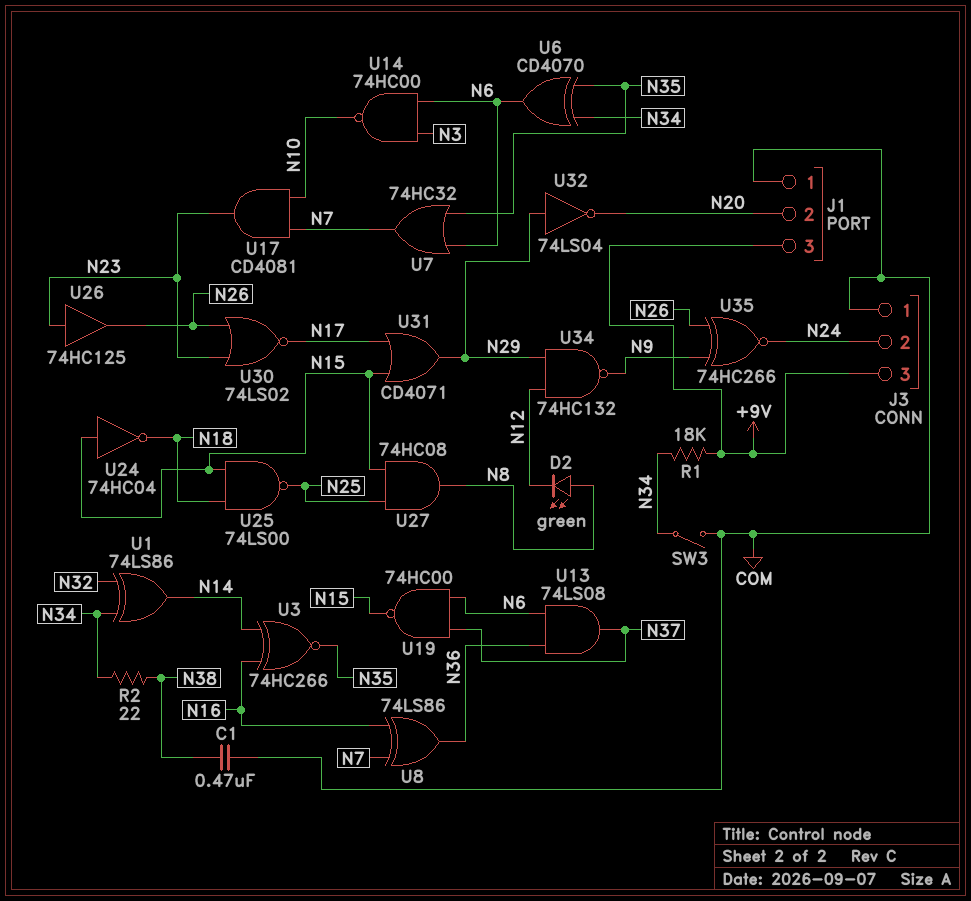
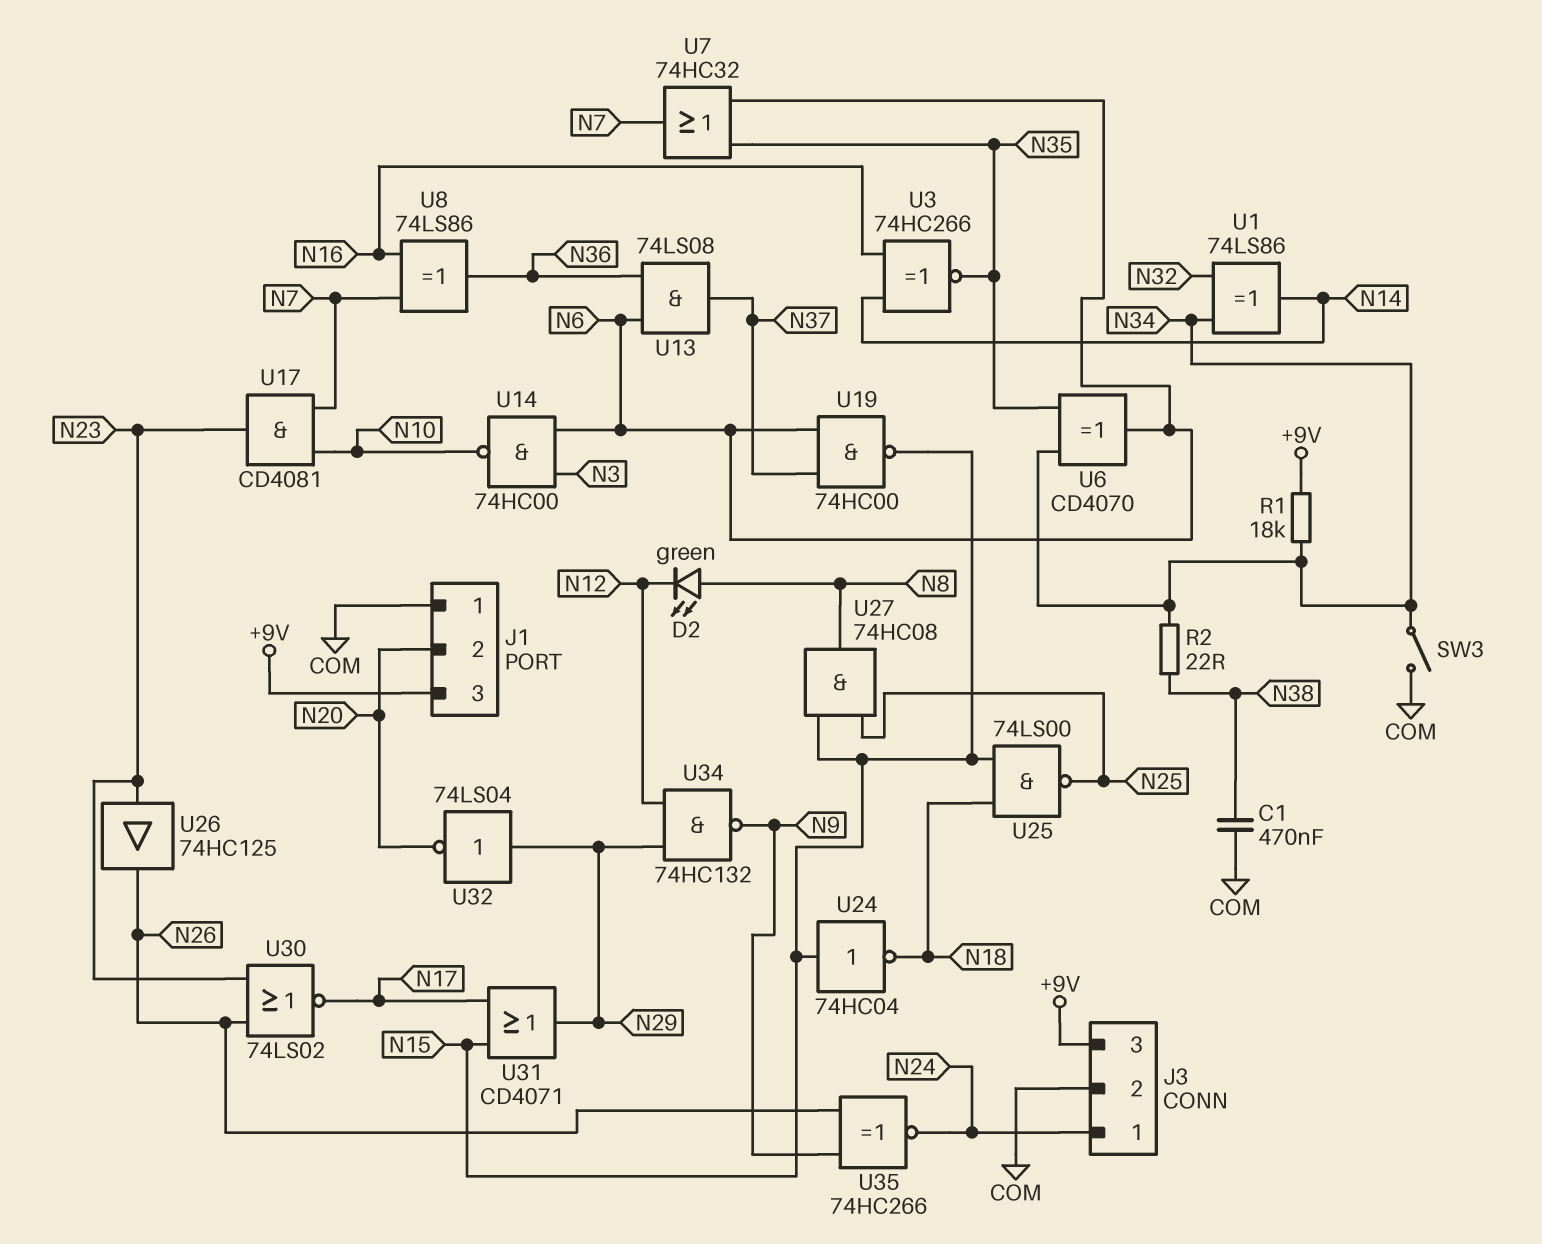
J3 pin 1: COM -> N24
J3 pin 2: N24 -> COM

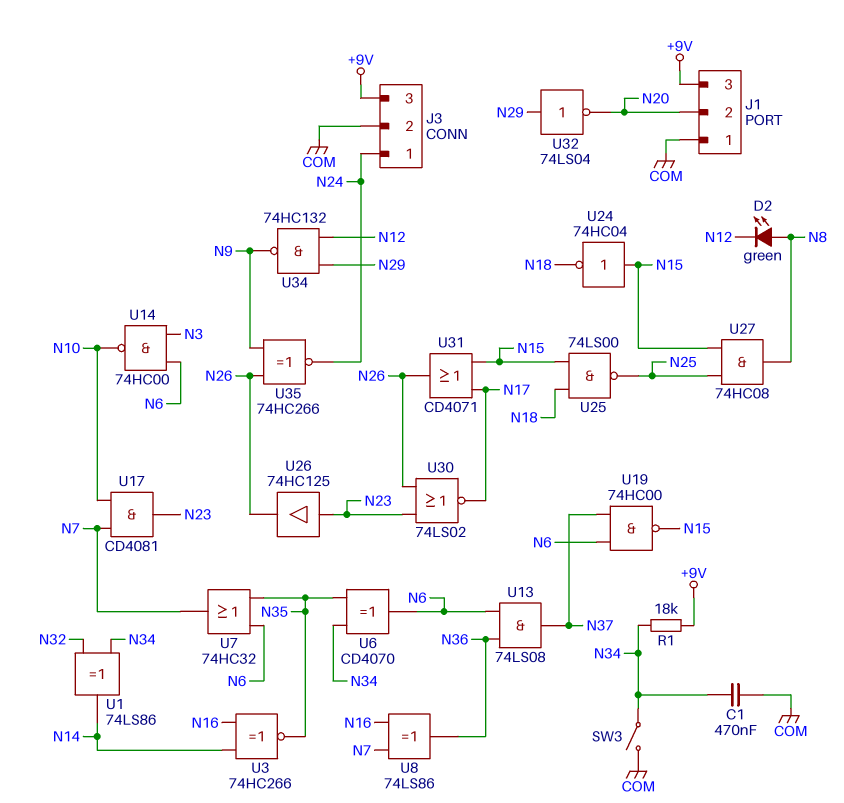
C1: 470nF (COM, N38) -> 470nF (COM, N34)
R2: 22 (N34, N38) -> none
U31: OR CD4071 (in N15, in N17, out N29) -> OR CD4071 (in N15, in N17, out N26)

